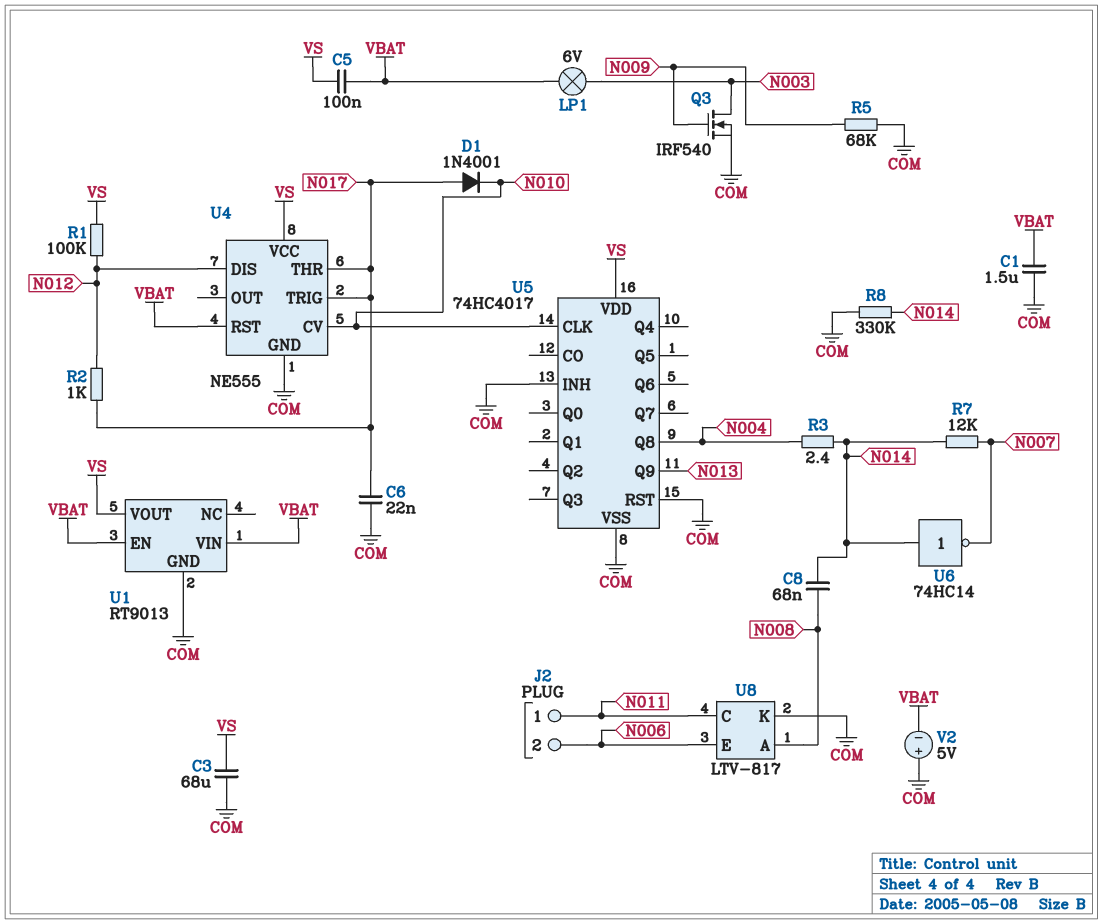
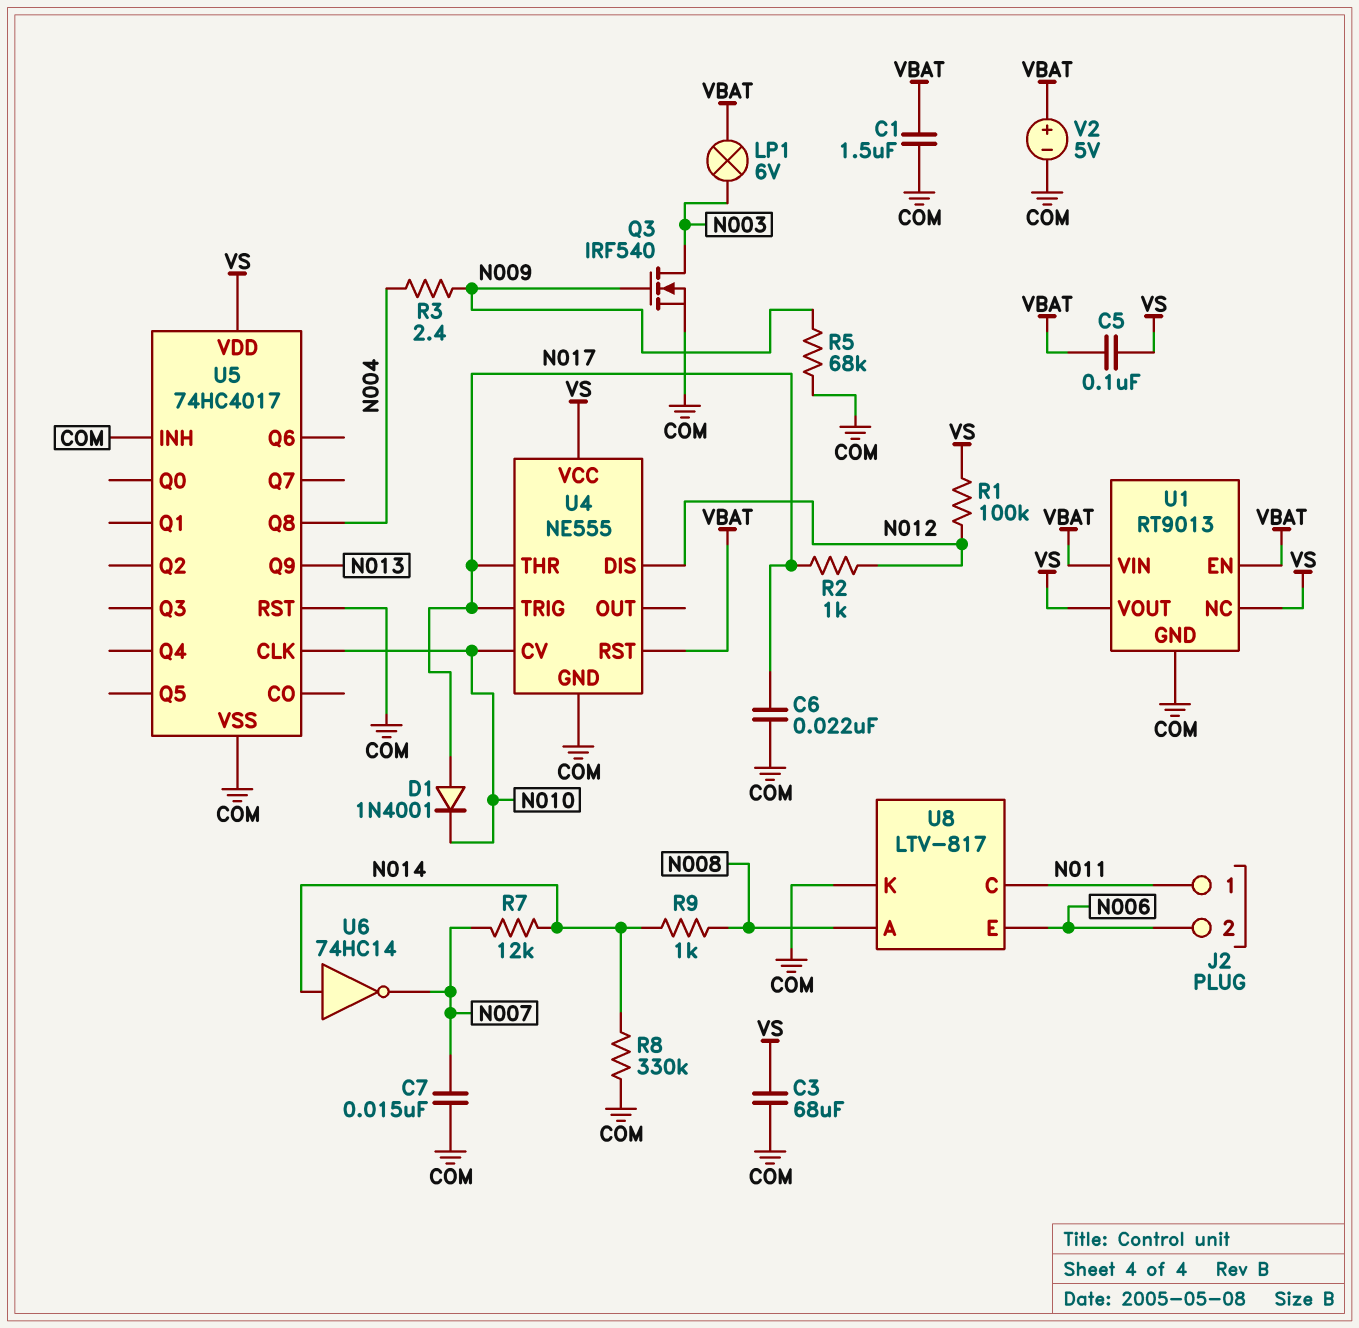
C7: none -> 15nF (COM, N007)
C8: 68nF (N008, N014) -> none
R3: 2.4 (N004, N014) -> 2.4 (N004, N009)
R9: none -> 1k (N008, N014)
U1 pin NC: none -> VS
V2: 5V (plus COM, minus VBAT) -> 5V (plus VBAT, minus COM)

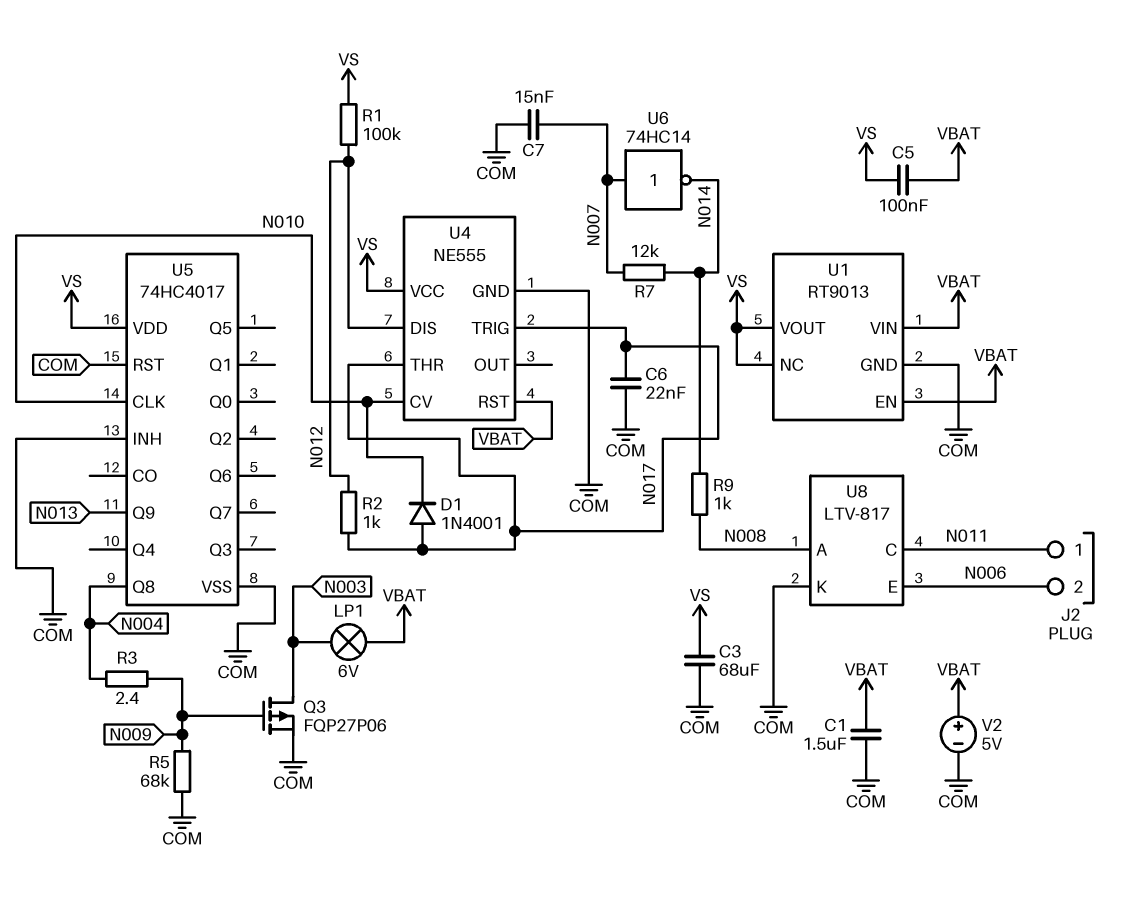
Q3: NMOS IRF540 (G N009, D N003, S COM) -> PMOS FQP27P06 (G N009, D N003, S COM)
R8: 330k (COM, N014) -> none
U6: NOT 74HC14 (in N014, out N007) -> NOT 74HC14 (in N007, out N014)

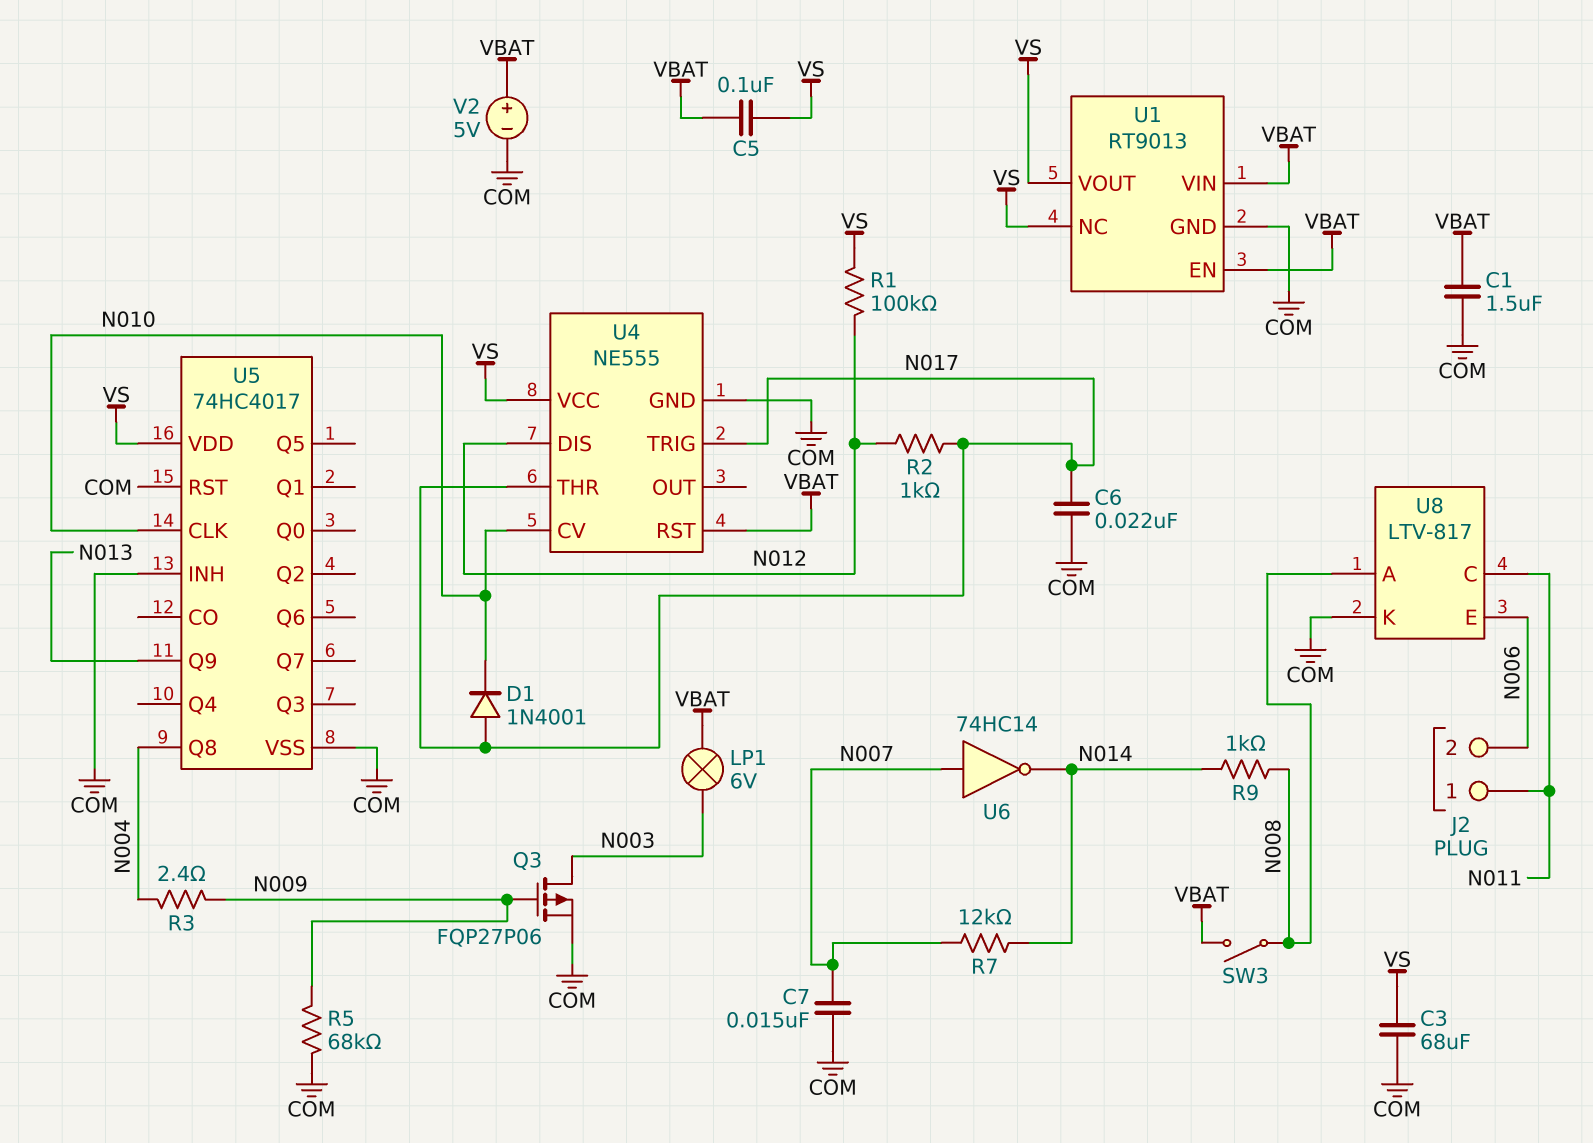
SW3: none -> switch (N008, VBAT)

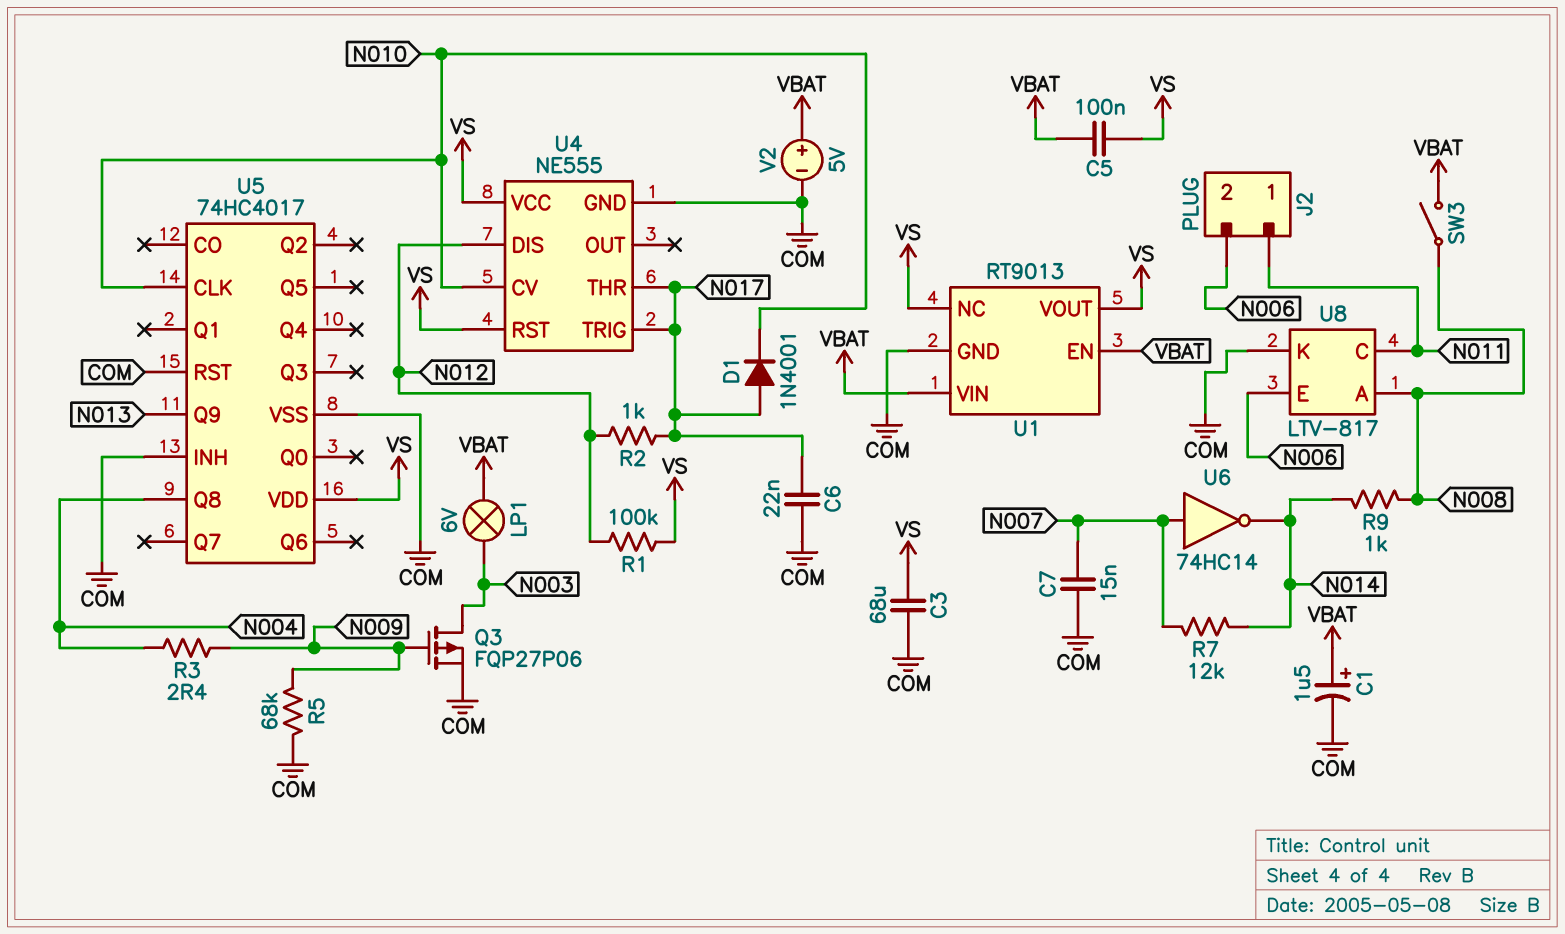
C1: 1.5uF (COM, VBAT) -> 1.5uF (plus VBAT, minus COM)
U4 pin RST: VBAT -> VS

